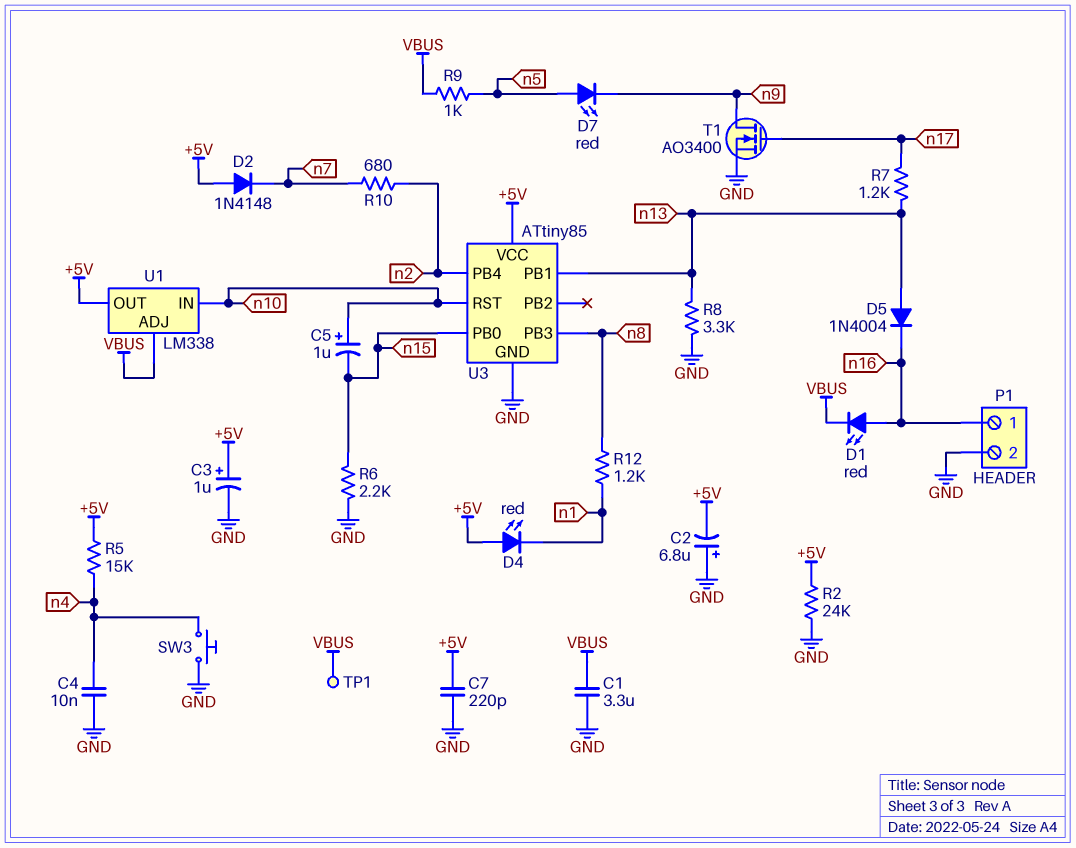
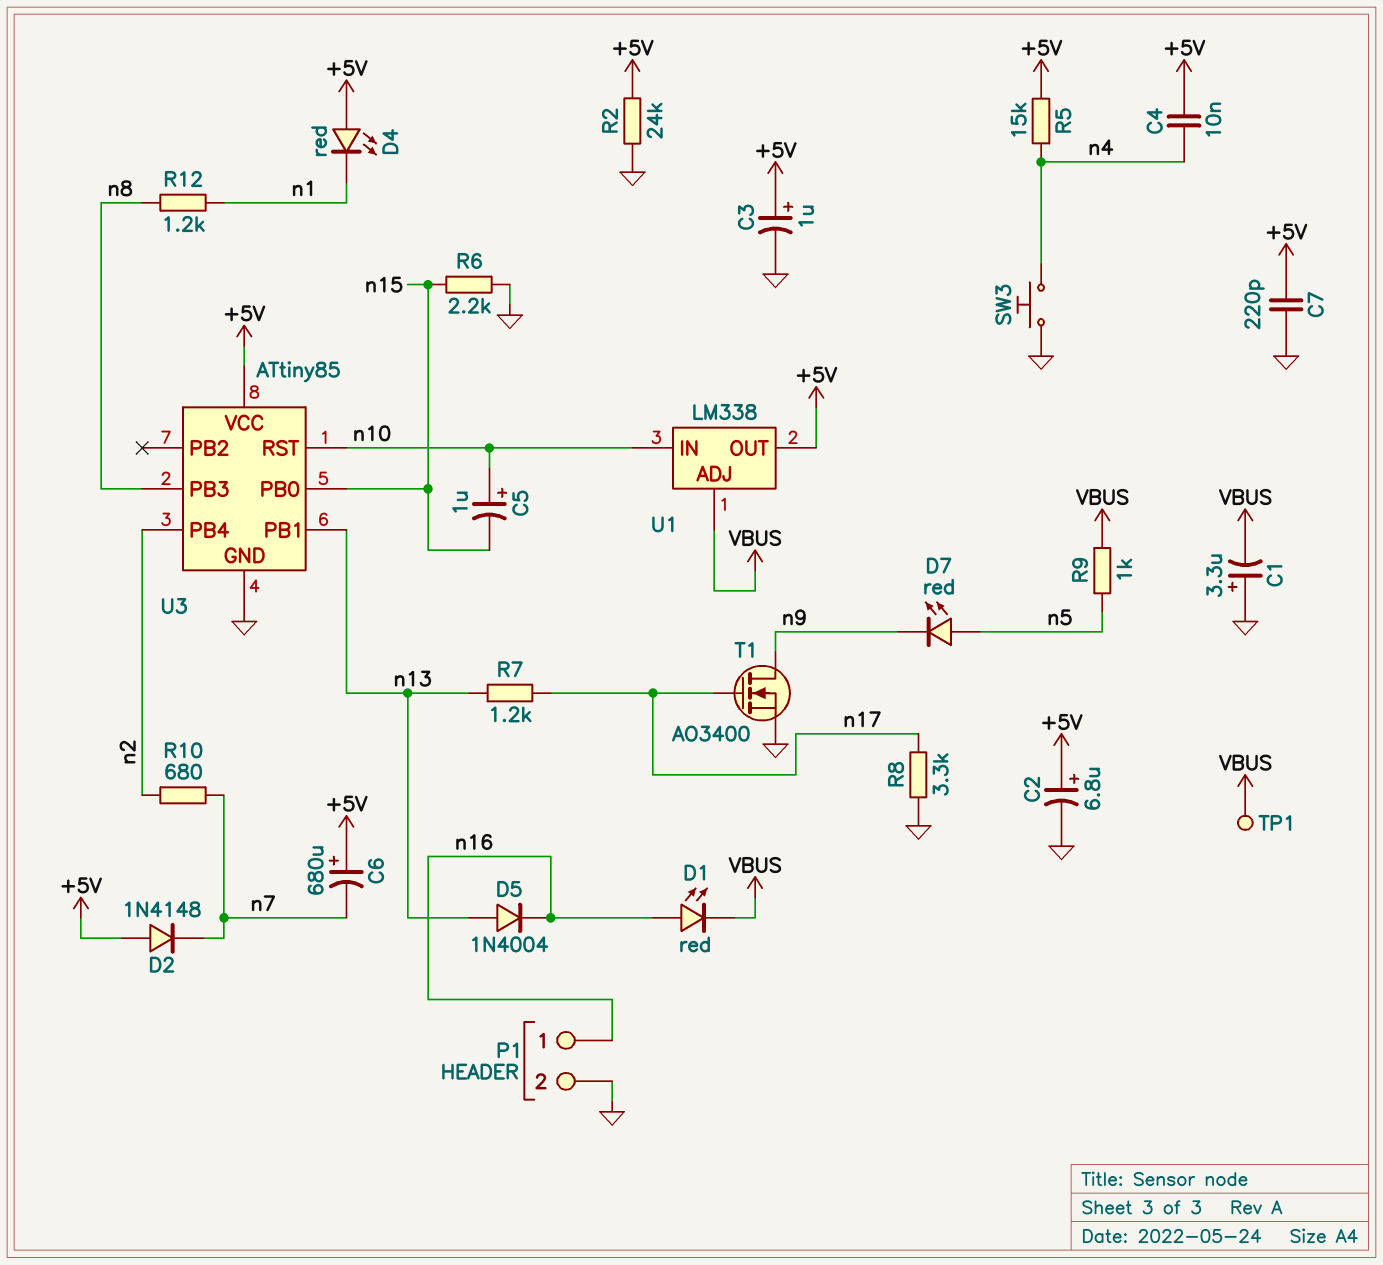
C1: 3.3uF (GND, VBUS) -> 3.3uF (plus GND, minus VBUS)
C2: 6.8uF (plus GND, minus +5V) -> 6.8uF (plus +5V, minus GND)
C4: 10nF (GND, n4) -> 10nF (+5V, n4)
C6: none -> 680uF (plus +5V, minus n7)
R8: 3.3k (GND, n13) -> 3.3k (GND, n17)

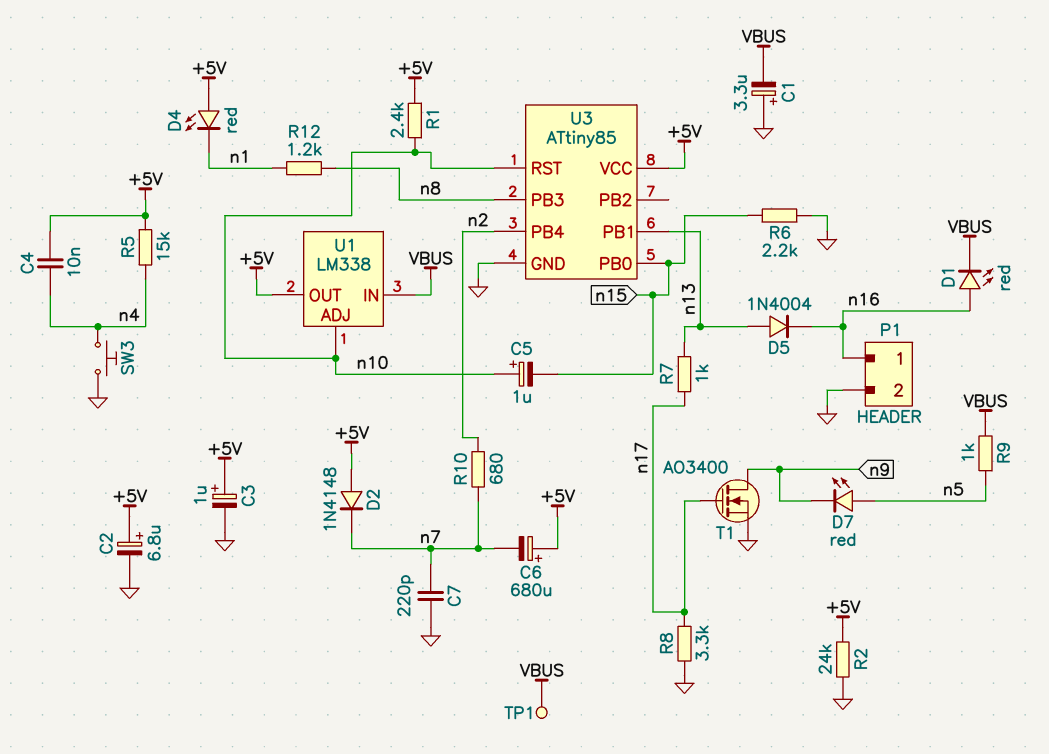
C7: 220pF (+5V, GND) -> 220pF (GND, n7)
R1: none -> 2.4k (+5V, n10)
R7: 1.2k (n13, n17) -> 1k (n13, n17)
U1 pin ADJ: VBUS -> n10
U1 pin IN: n10 -> VBUS

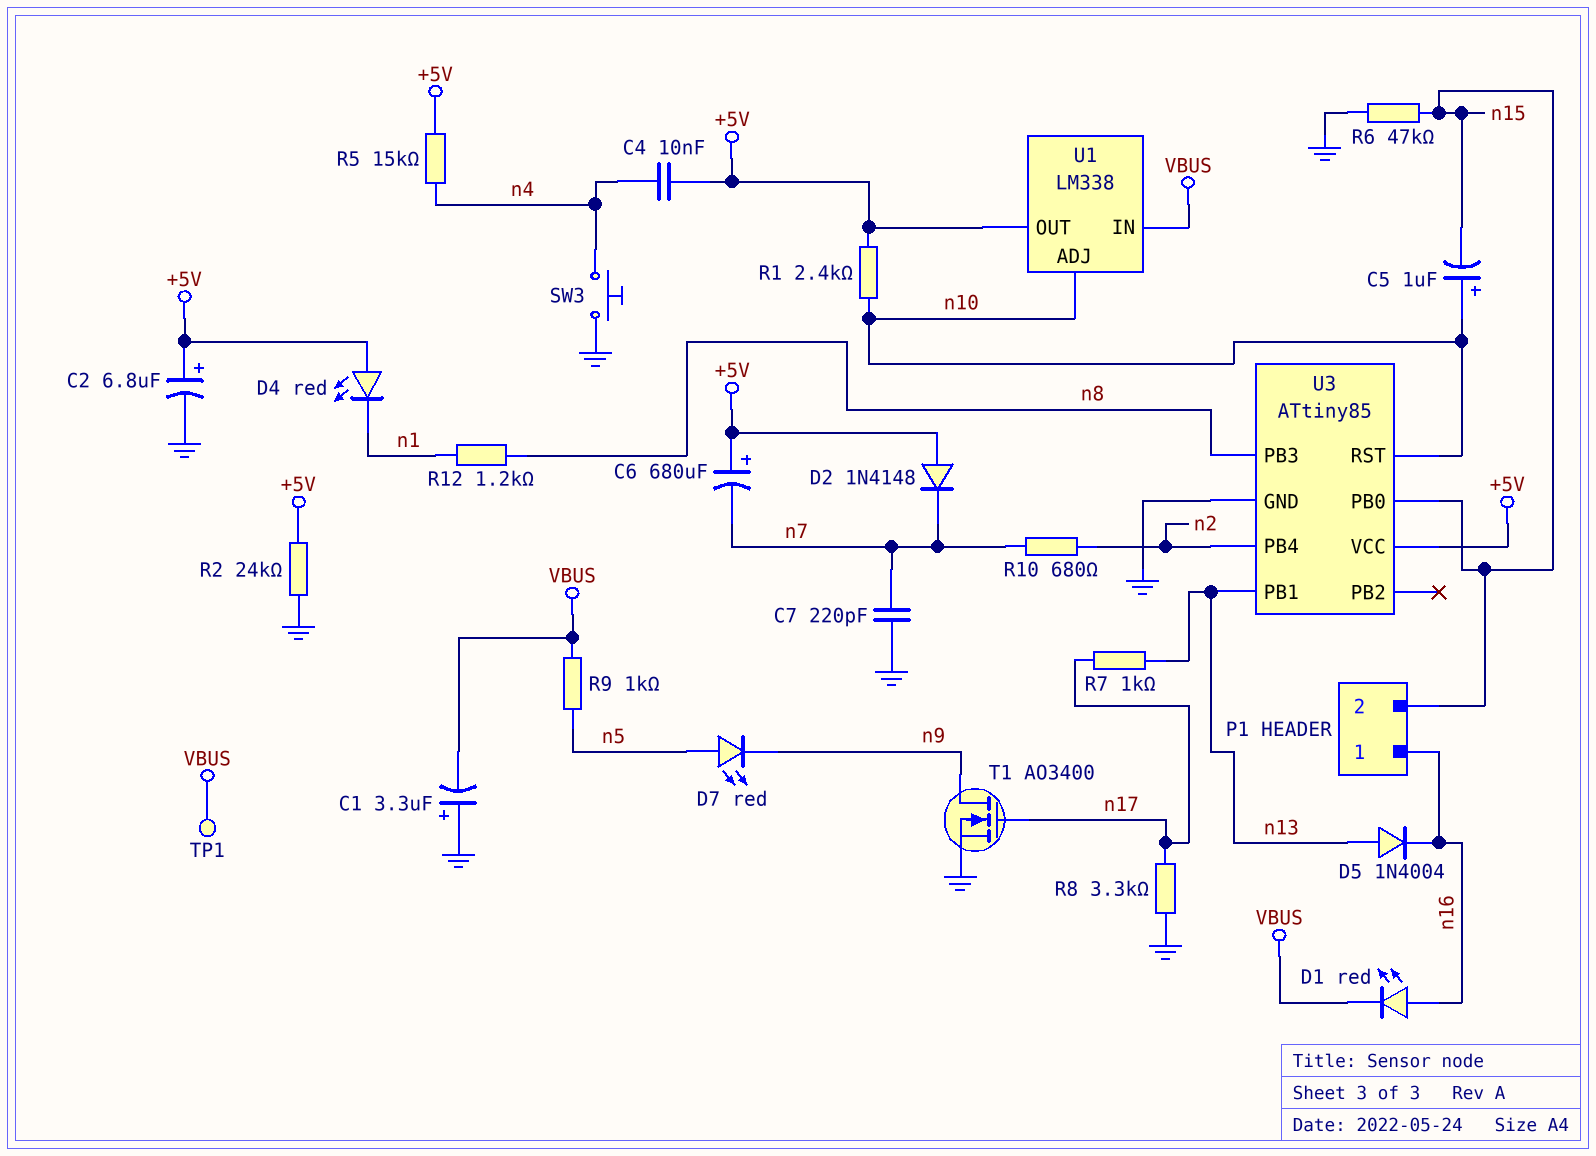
C3: 1uF (plus +5V, minus GND) -> none
P1 pin 2: GND -> n15
R6: 2.2k (GND, n15) -> 47k (GND, n15)

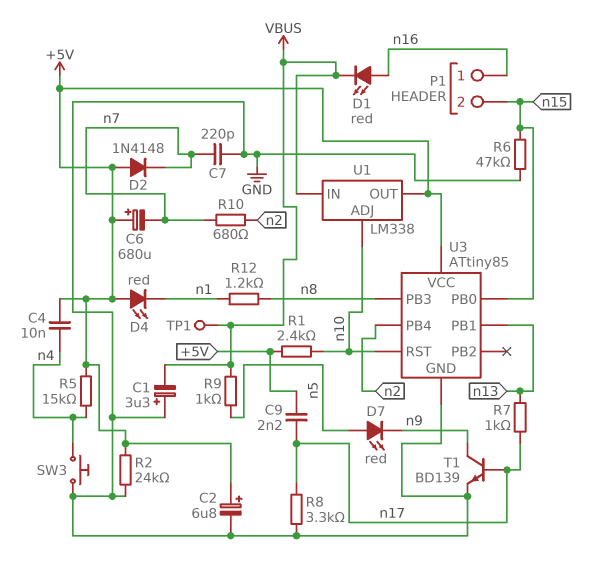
C5: 1uF (plus n10, minus n15) -> none
C9: none -> 2.2nF (+5V, n17)
D5: diode 1N4004 (A n13, K n16) -> none
T1: NMOS AO3400 (G n17, D n9, S GND) -> NPN BD139 (B n17, C n9, E GND)

